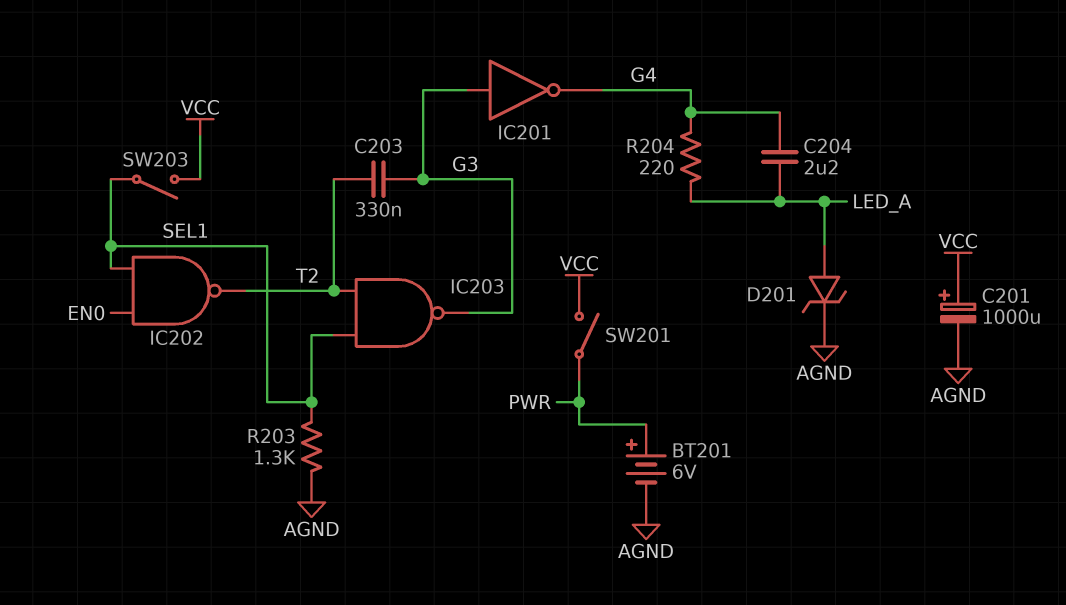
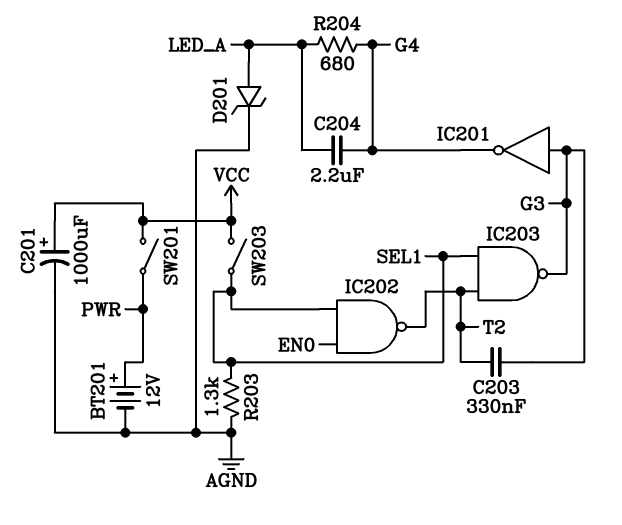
BT201: 6V (plus PWR, minus AGND) -> 12V (plus PWR, minus AGND)
R204: 220 (G4, LED_A) -> 680 (G4, LED_A)

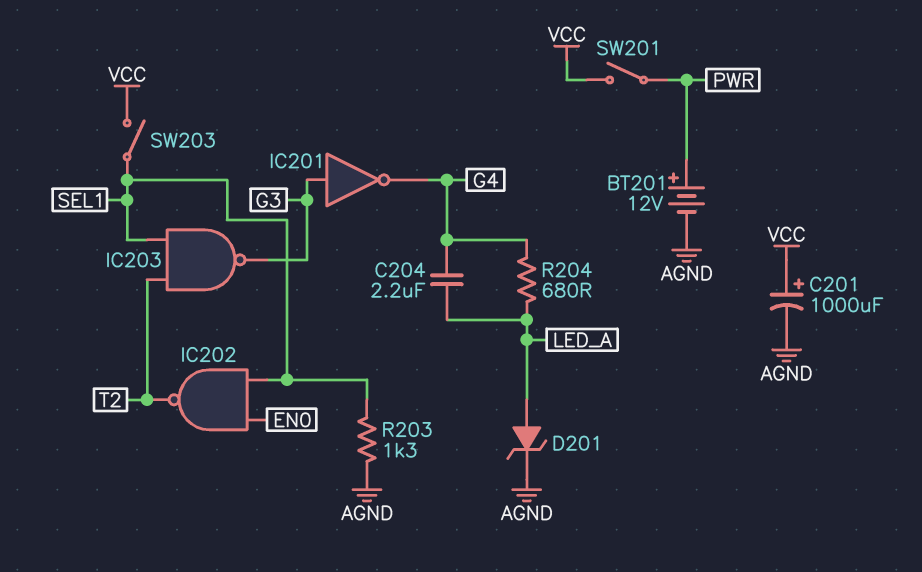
C203: 330nF (G3, T2) -> none

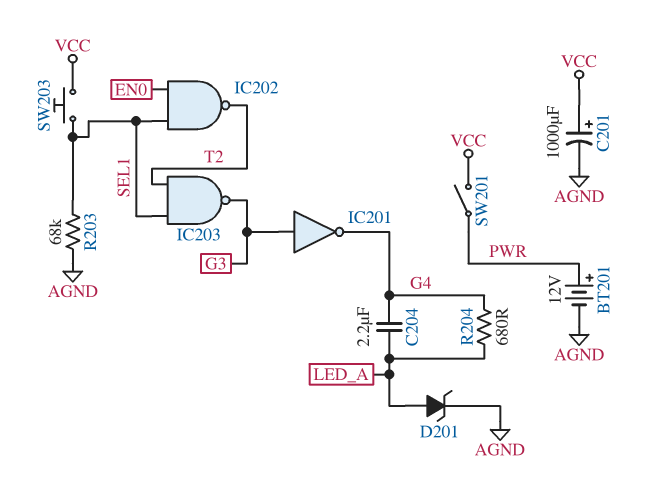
R203: 1.3k (AGND, SEL1) -> 68k (AGND, SEL1)
SW203: switch (SEL1, VCC) -> button (SEL1, VCC)

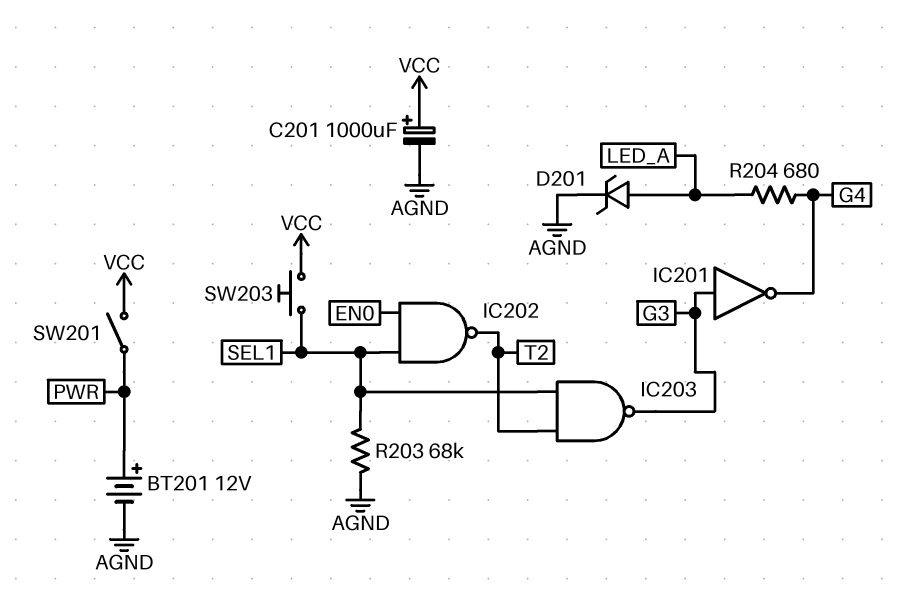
C204: 2.2uF (G4, LED_A) -> none

